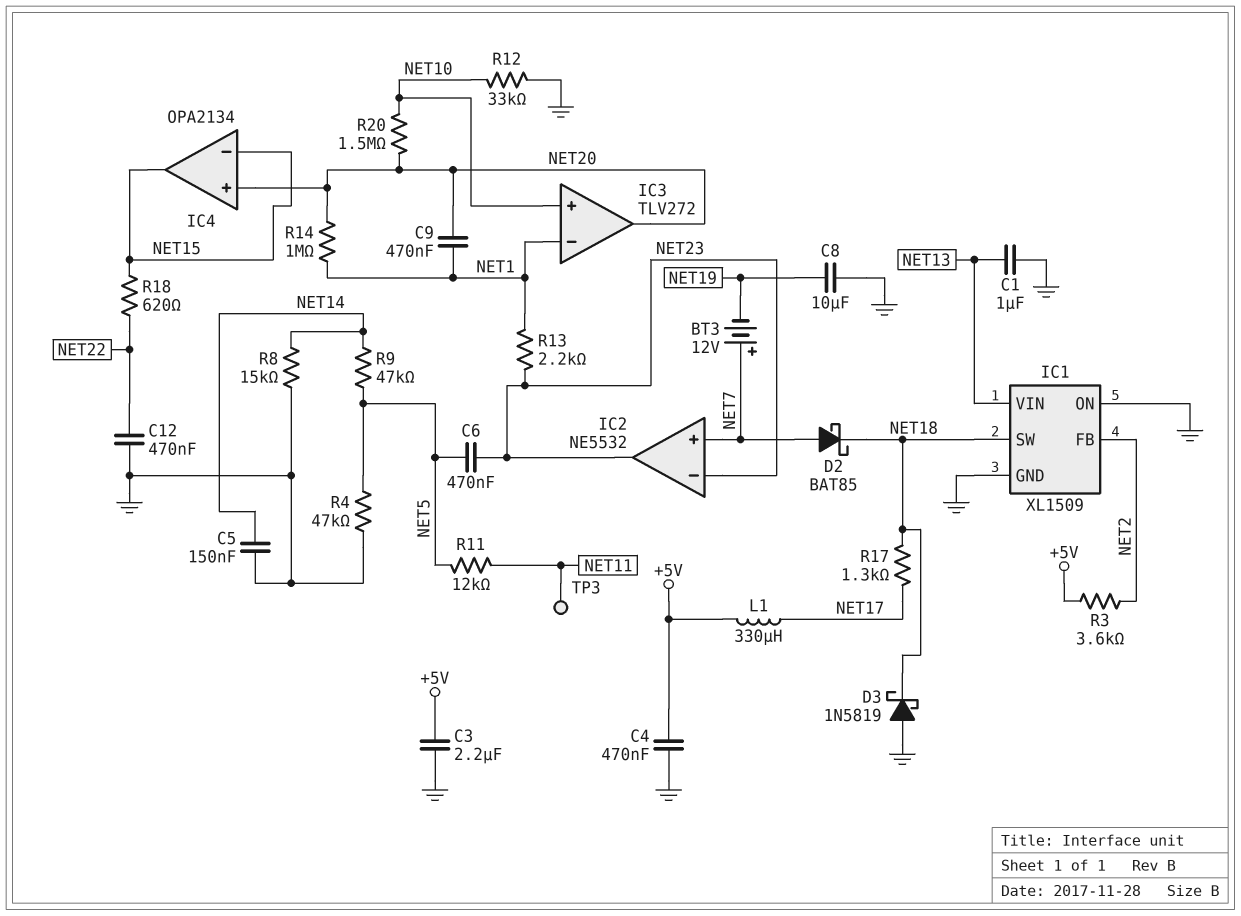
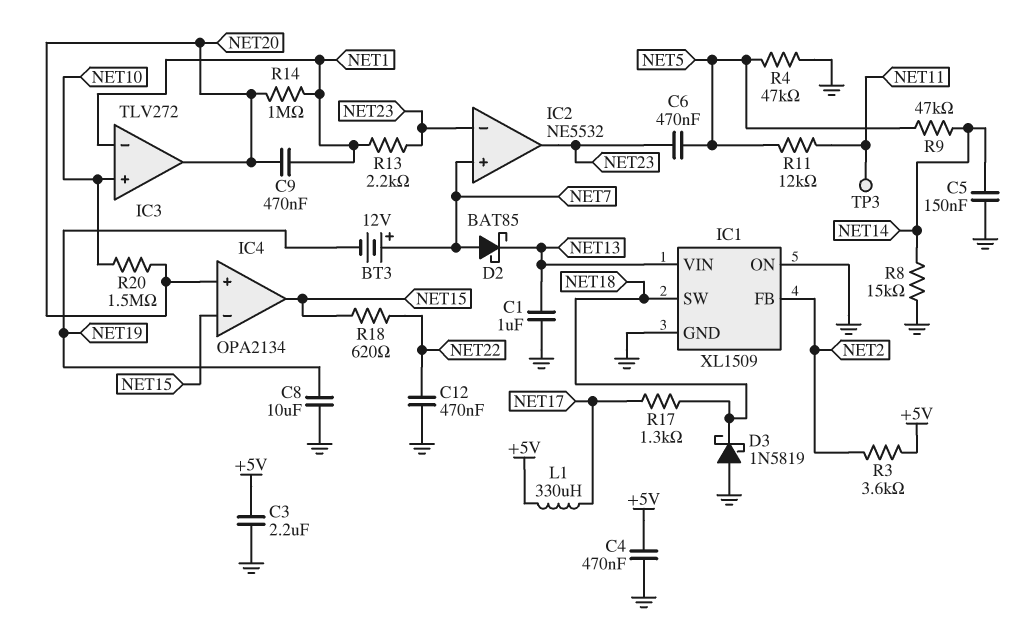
D2: schottky BAT85 (A NET7, K NET18) -> schottky BAT85 (A NET7, K NET13)
R12: 33k (GND, NET10) -> none

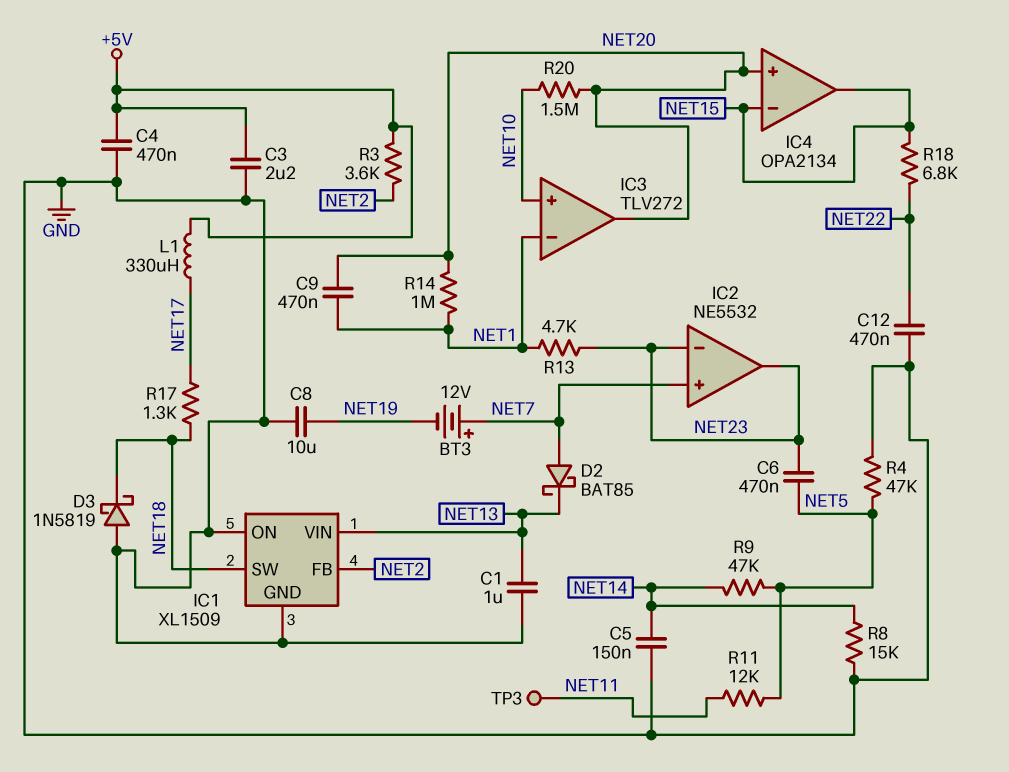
R13: 2.2k (NET1, NET23) -> 4.7k (NET1, NET23)
R18: 620 (NET15, NET22) -> 6.8k (NET15, NET22)

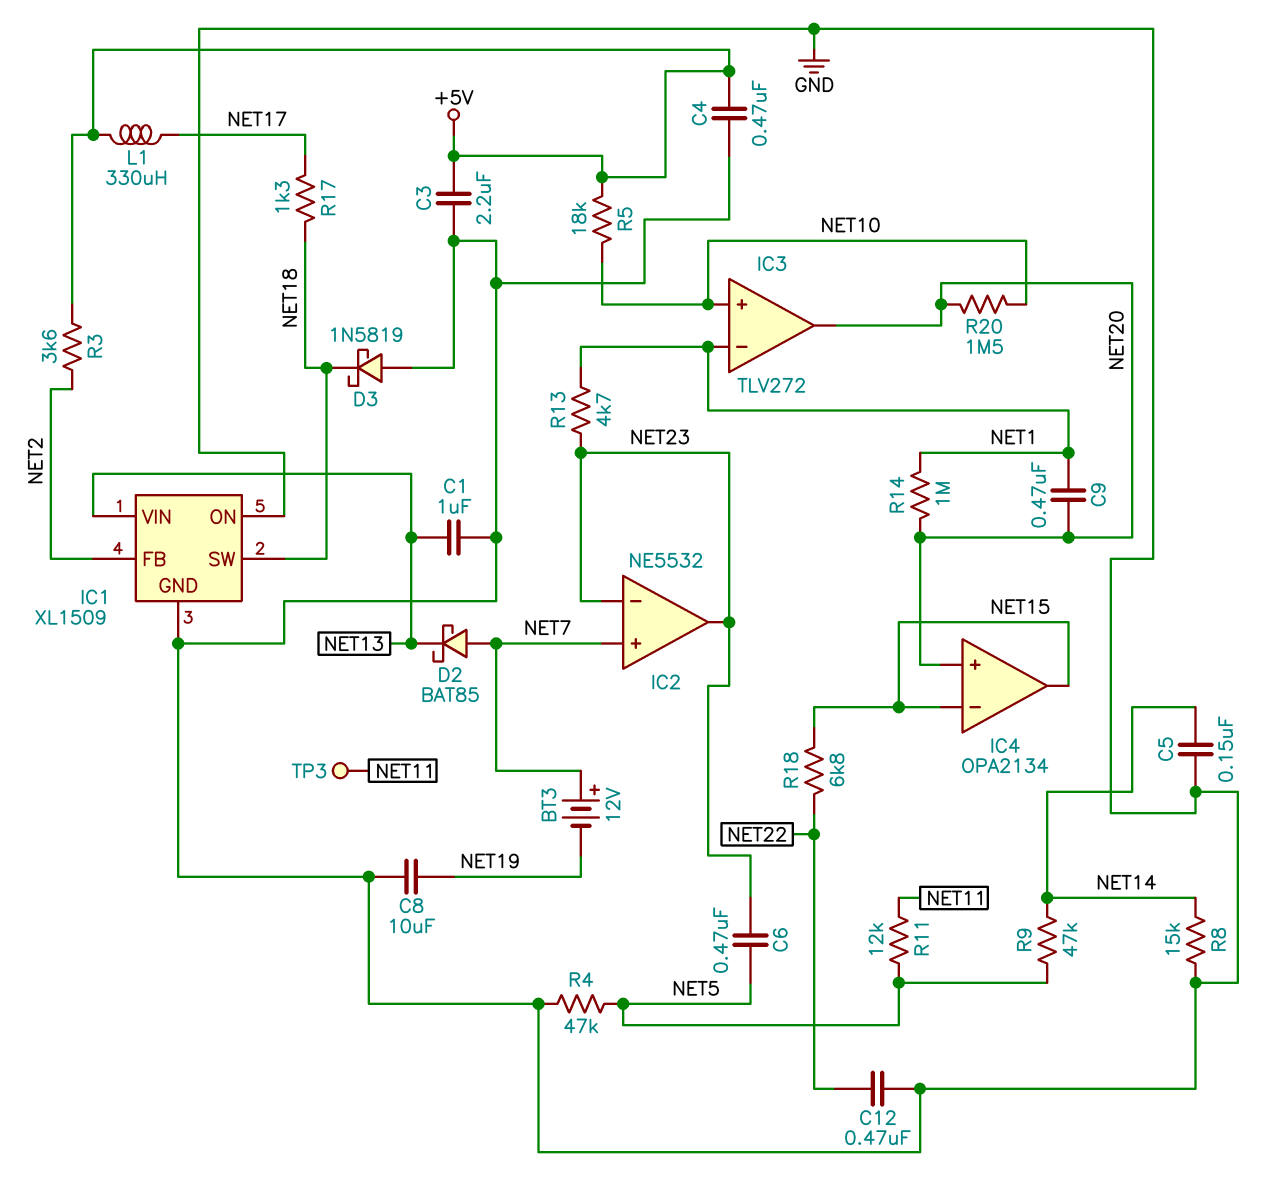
R5: none -> 18k (+5V, NET10)

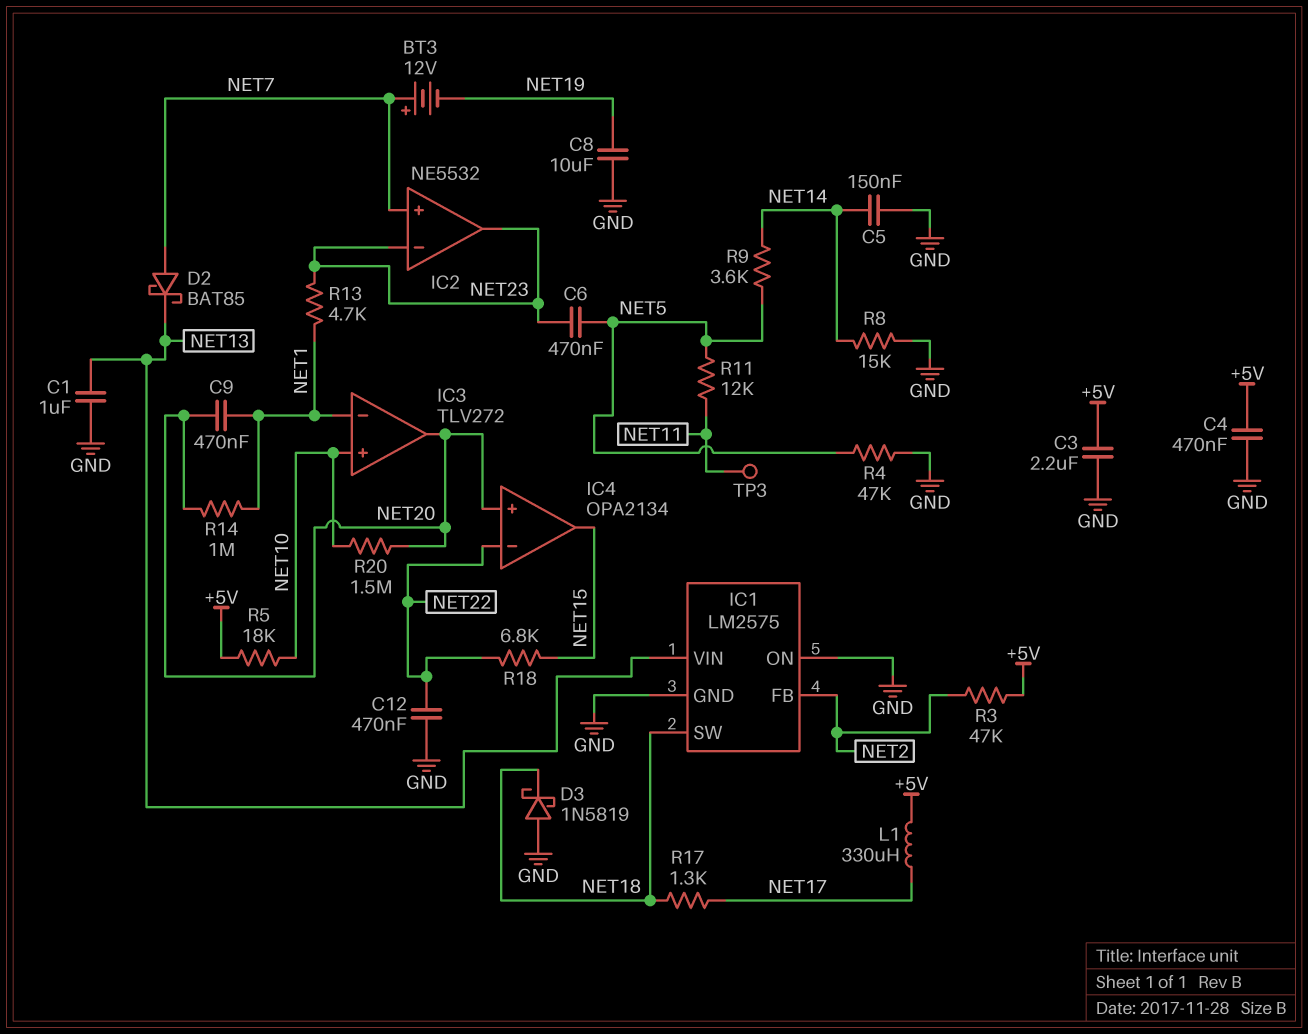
IC1: XL1509 -> LM2575
IC4 pin in-: NET15 -> NET22
R3: 3.6k (+5V, NET2) -> 47k (+5V, NET2)
R9: 47k (NET5, NET14) -> 3.6k (NET5, NET14)

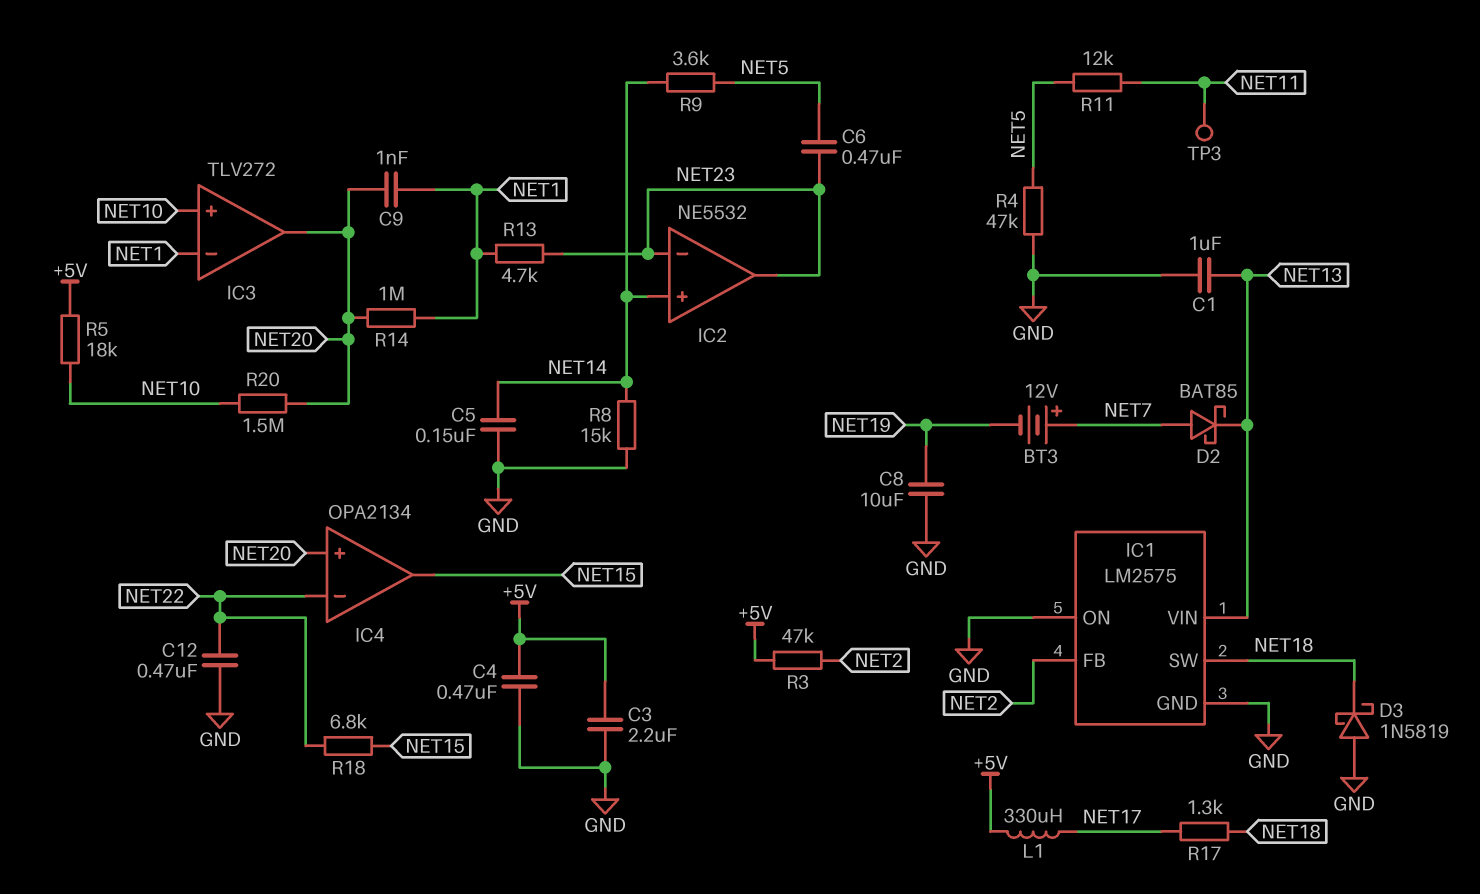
C9: 470nF (NET1, NET20) -> 1nF (NET1, NET20)
IC2 pin in+: NET7 -> NET14

